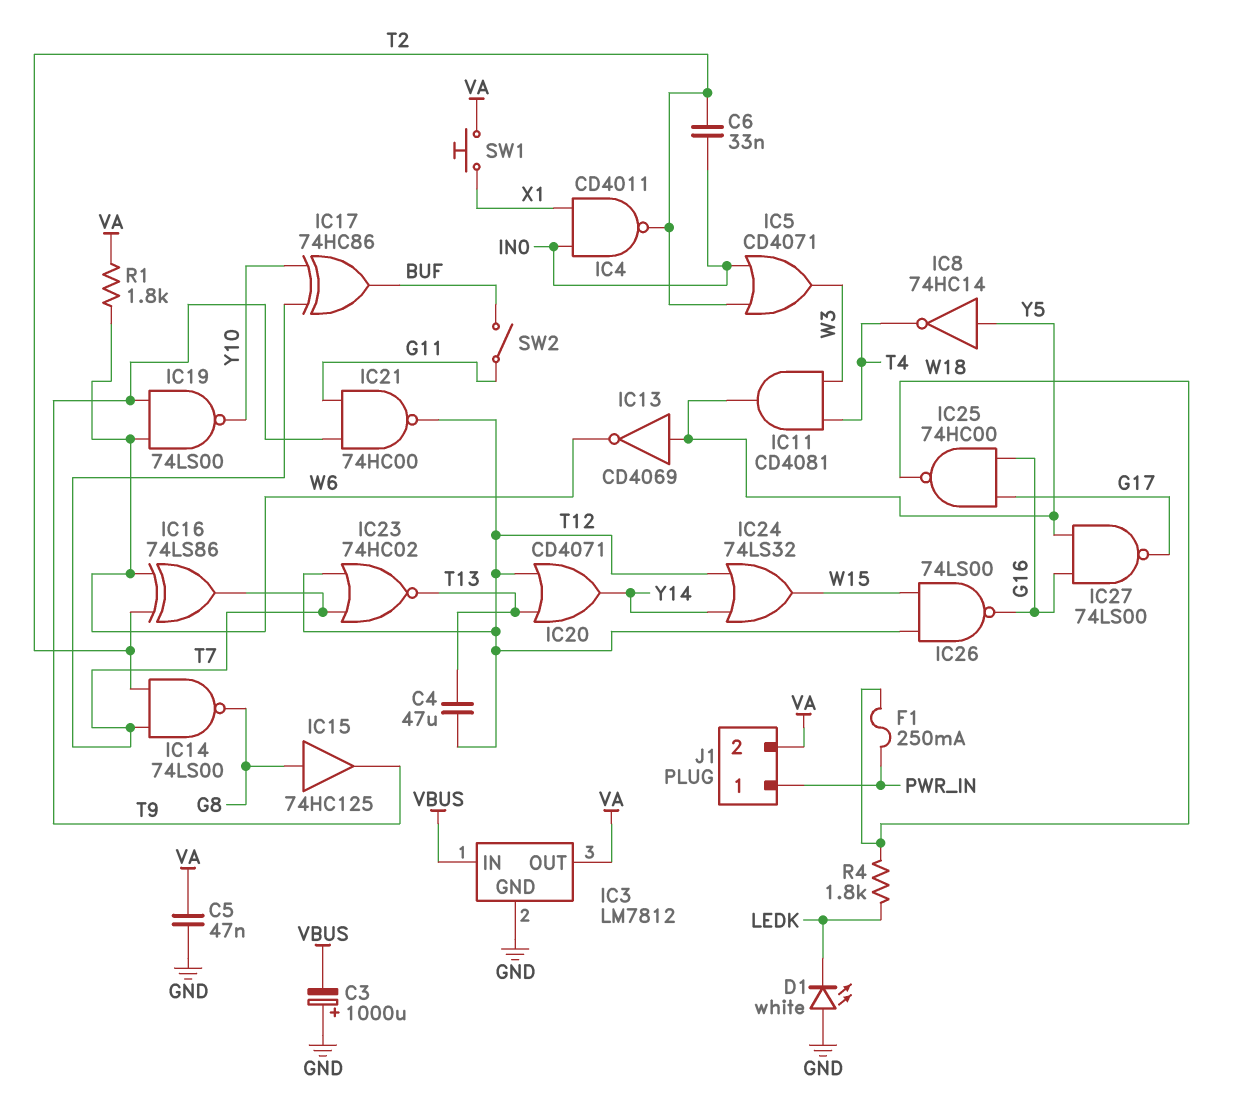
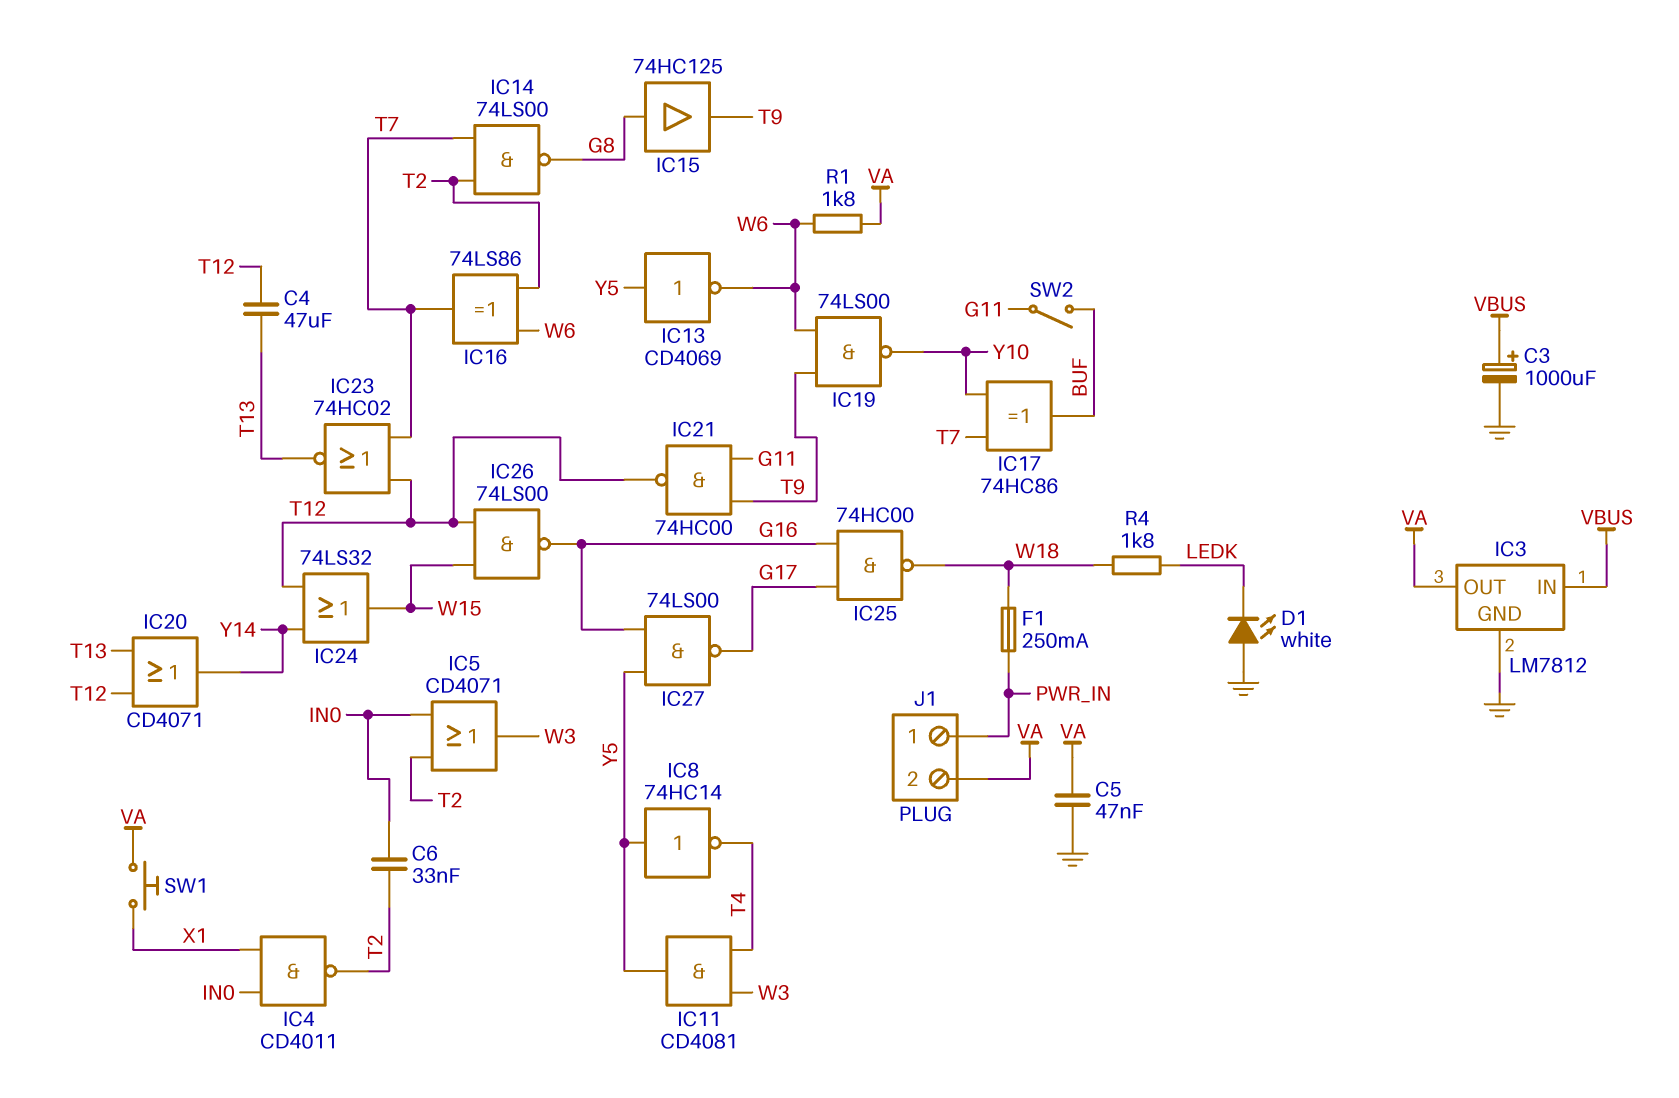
C3: 1000uF (plus GND, minus VBUS) -> 1000uF (plus VBUS, minus GND)

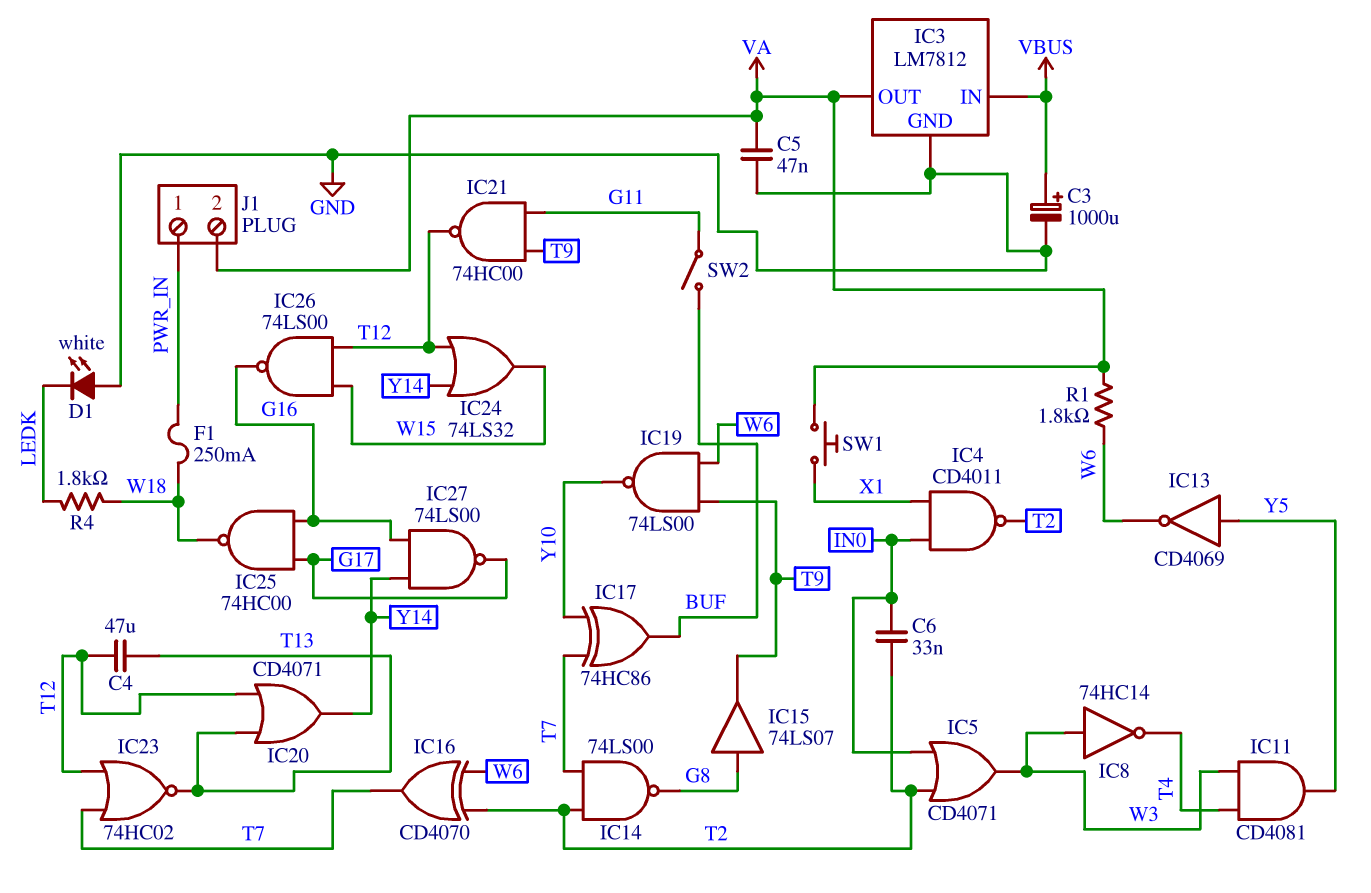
IC8: NOT 74HC14 (in Y5, out T4) -> NOT 74HC14 (in W3, out T4)
IC15: buffer 74HC125 (in G8, out T9) -> buffer 74LS07 (in G8, out T9)
IC16: XOR 74LS86 (in T2, in W6, out T7) -> XOR CD4070 (in T2, in W6, out T7)
IC27: NAND 74LS00 (in G16, in Y5, out G17) -> NAND 74LS00 (in G16, in Y14, out G17)

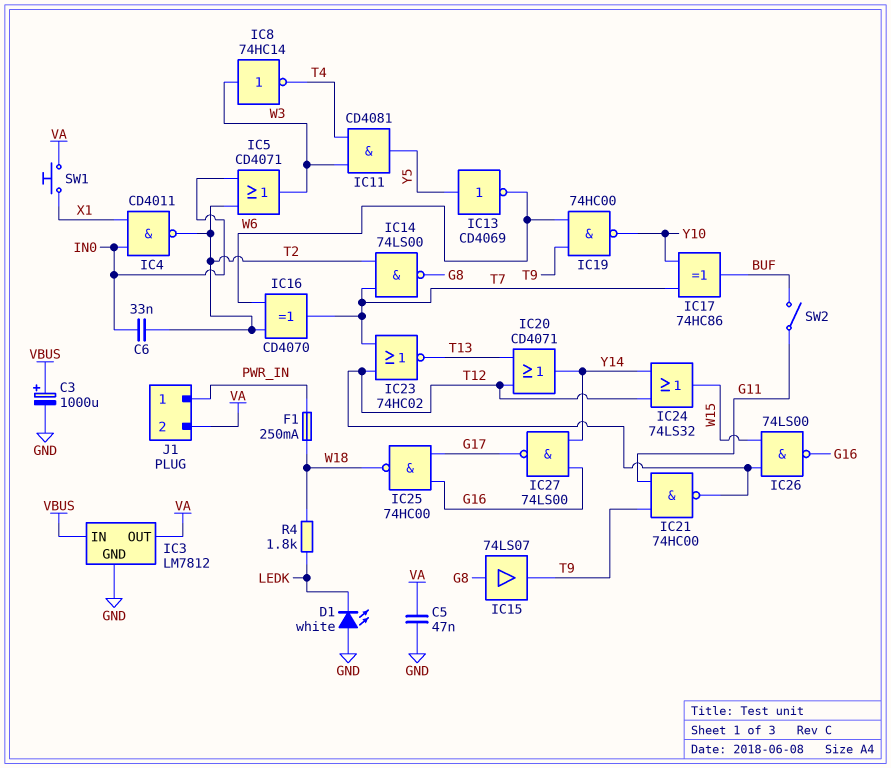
C4: 47uF (T12, T13) -> none
IC19: NAND 74LS00 (in T9, in W6, out Y10) -> NAND 74HC00 (in T9, in W6, out Y10)
R1: 1.8k (VA, W6) -> none

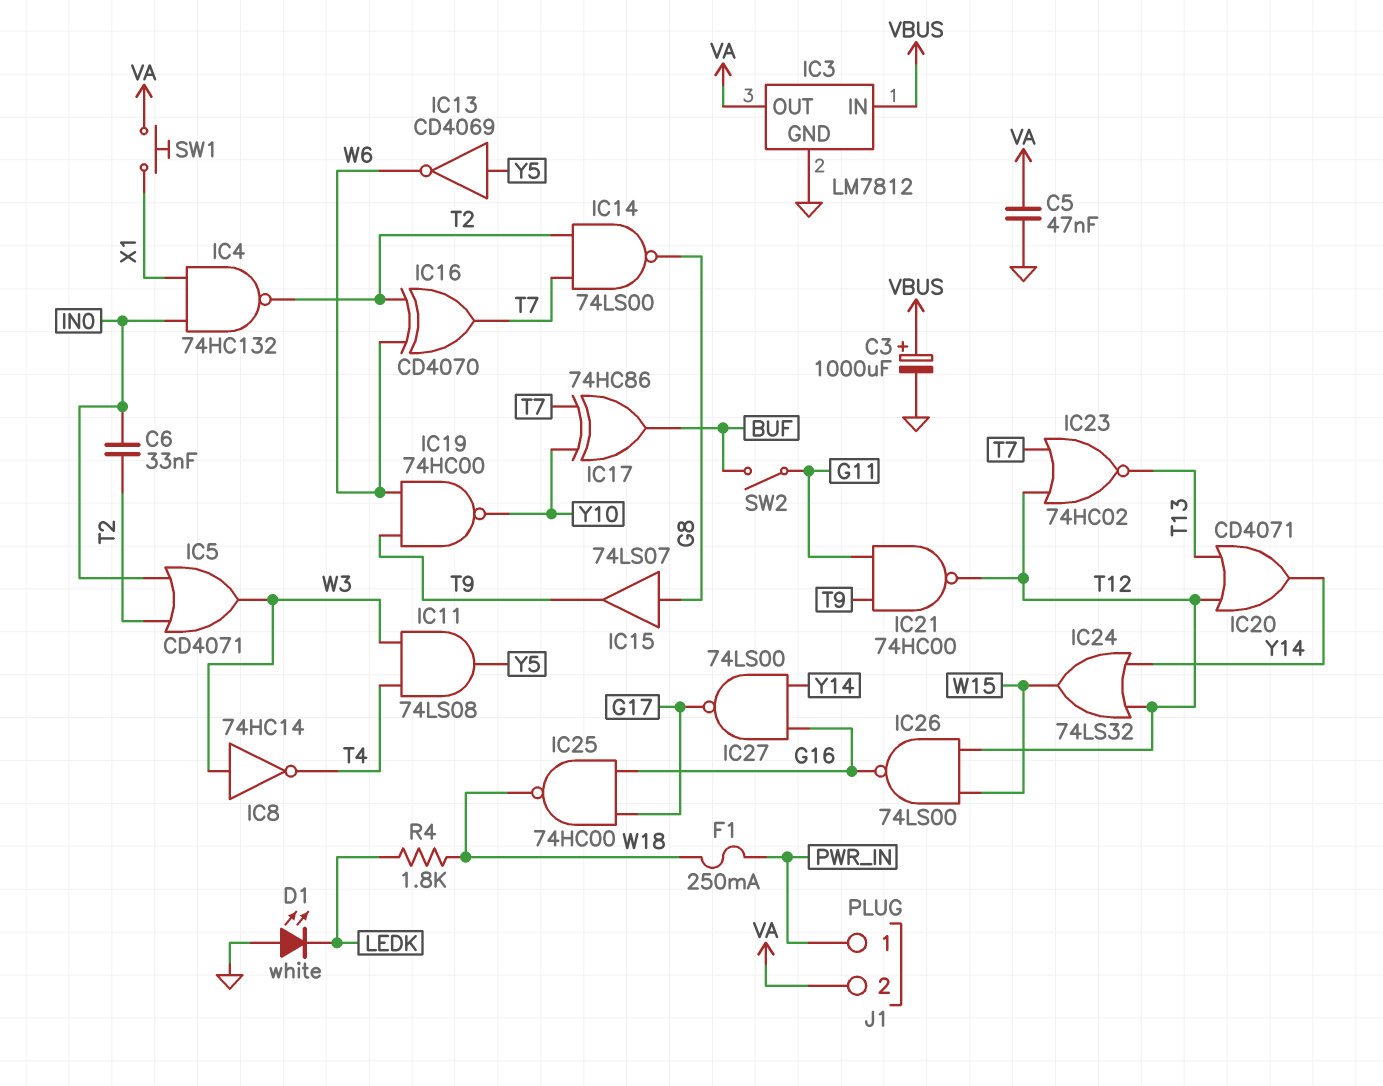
IC4: NAND CD4011 (in IN0, in X1, out T2) -> NAND 74HC132 (in IN0, in X1, out T2)
IC11: AND CD4081 (in T4, in W3, out Y5) -> AND 74LS08 (in T4, in W3, out Y5)

